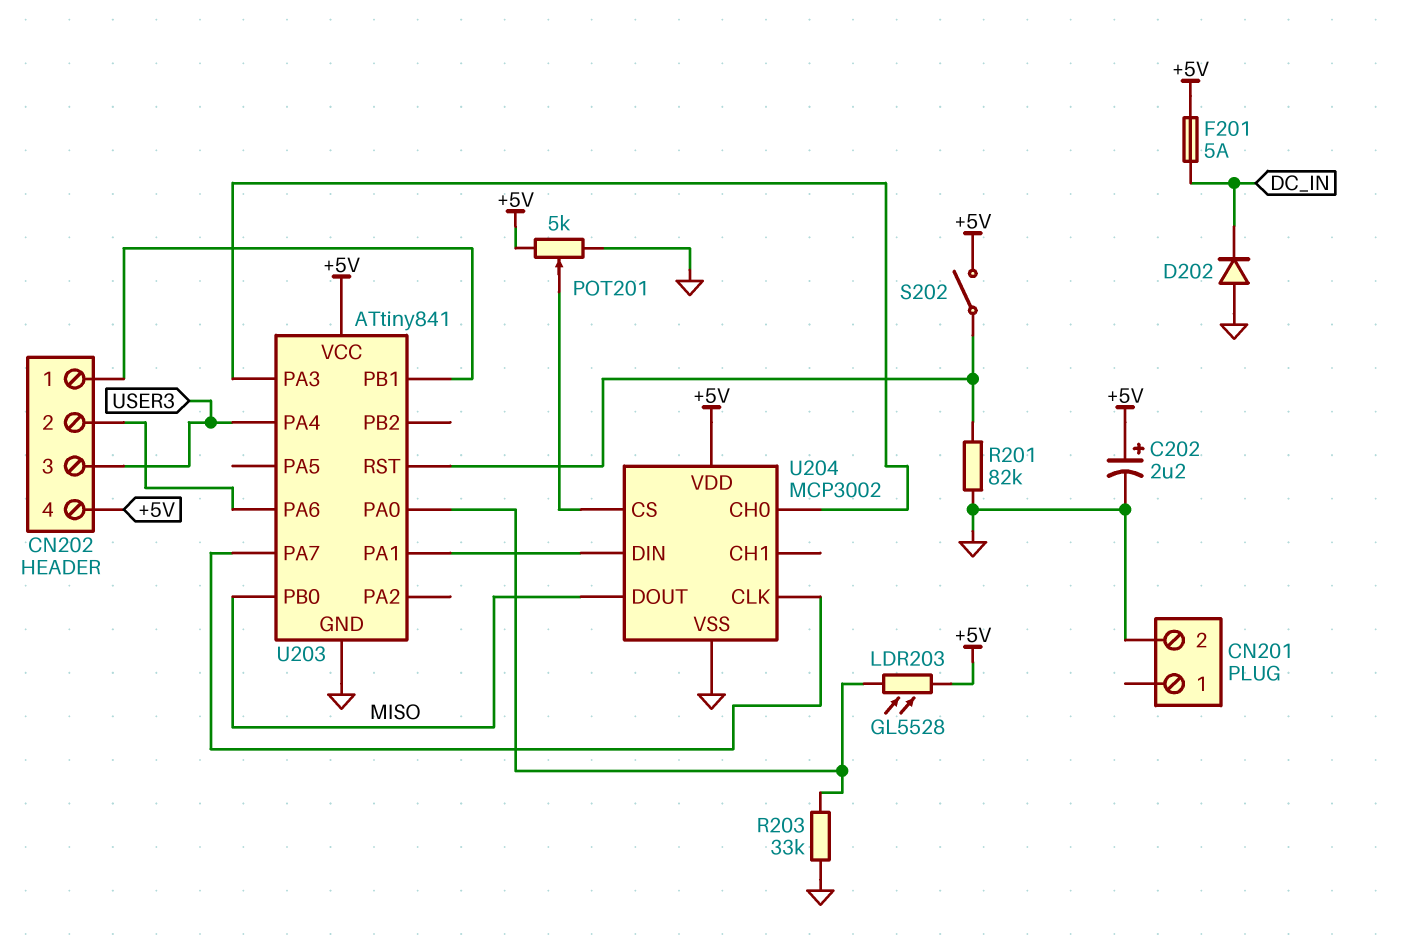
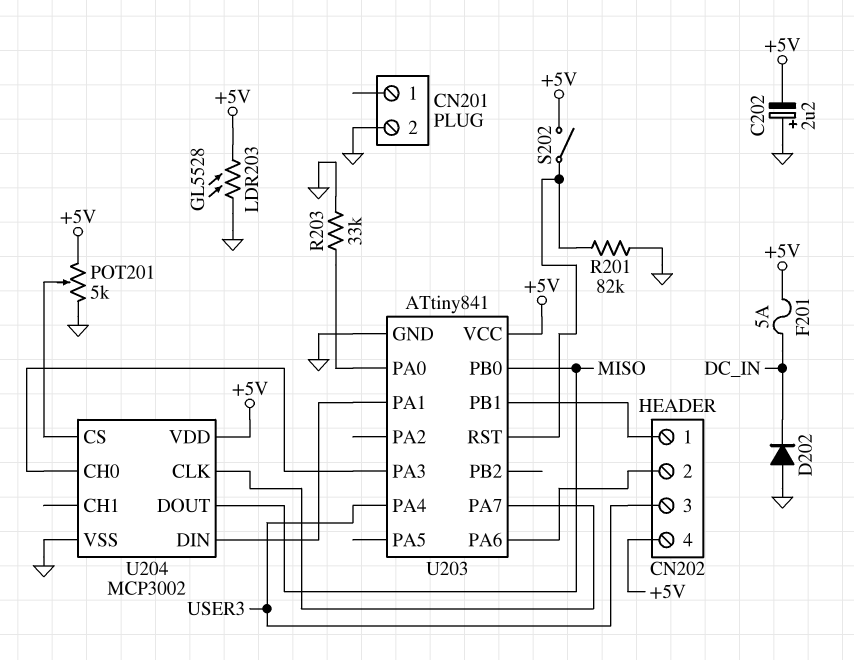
C202: 2.2uF (plus +5V, minus GND) -> 2.2uF (plus GND, minus +5V)
LDR203: GL5528 (+5V, U203/PA0) -> GL5528 (+5V, GND)

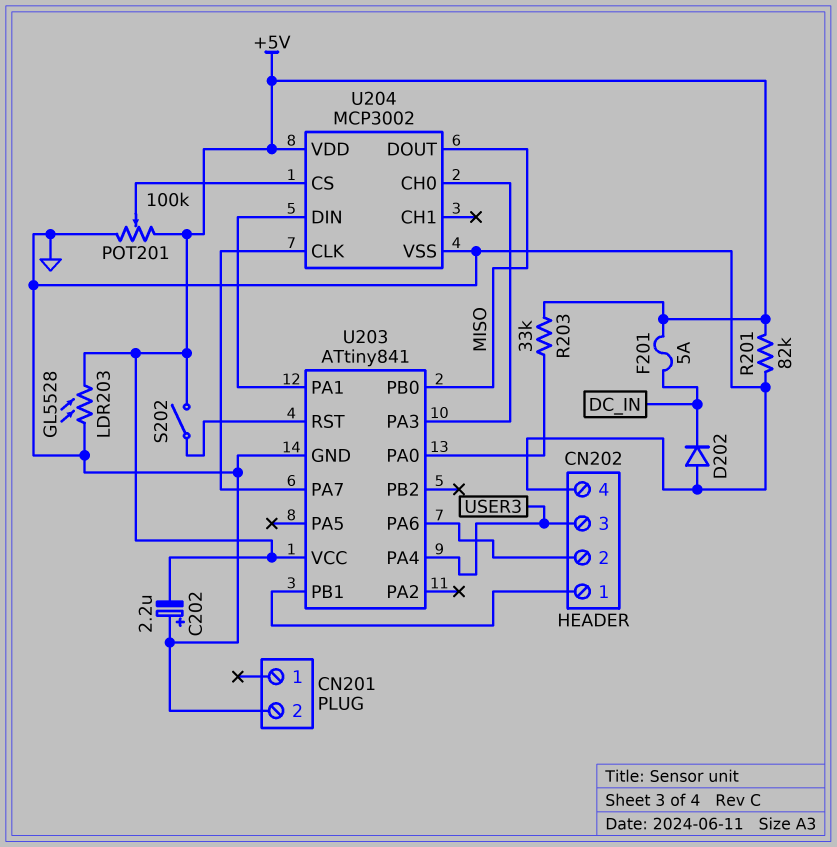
CN202 pin 4: +5V -> GND
POT201: 5k (+5V, GND, wiper U204/CS) -> 100k (+5V, GND, wiper U204/CS)
R201: 82k (GND, U203/RST) -> 82k (+5V, GND)
R203: 33k (GND, U203/PA0) -> 33k (+5V, U203/PA0)

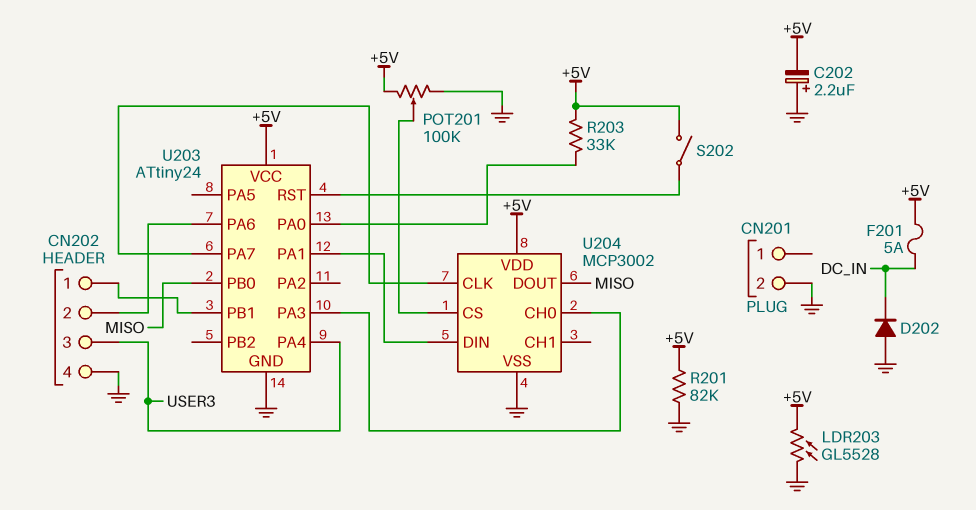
U203: ATtiny841 -> ATtiny24

